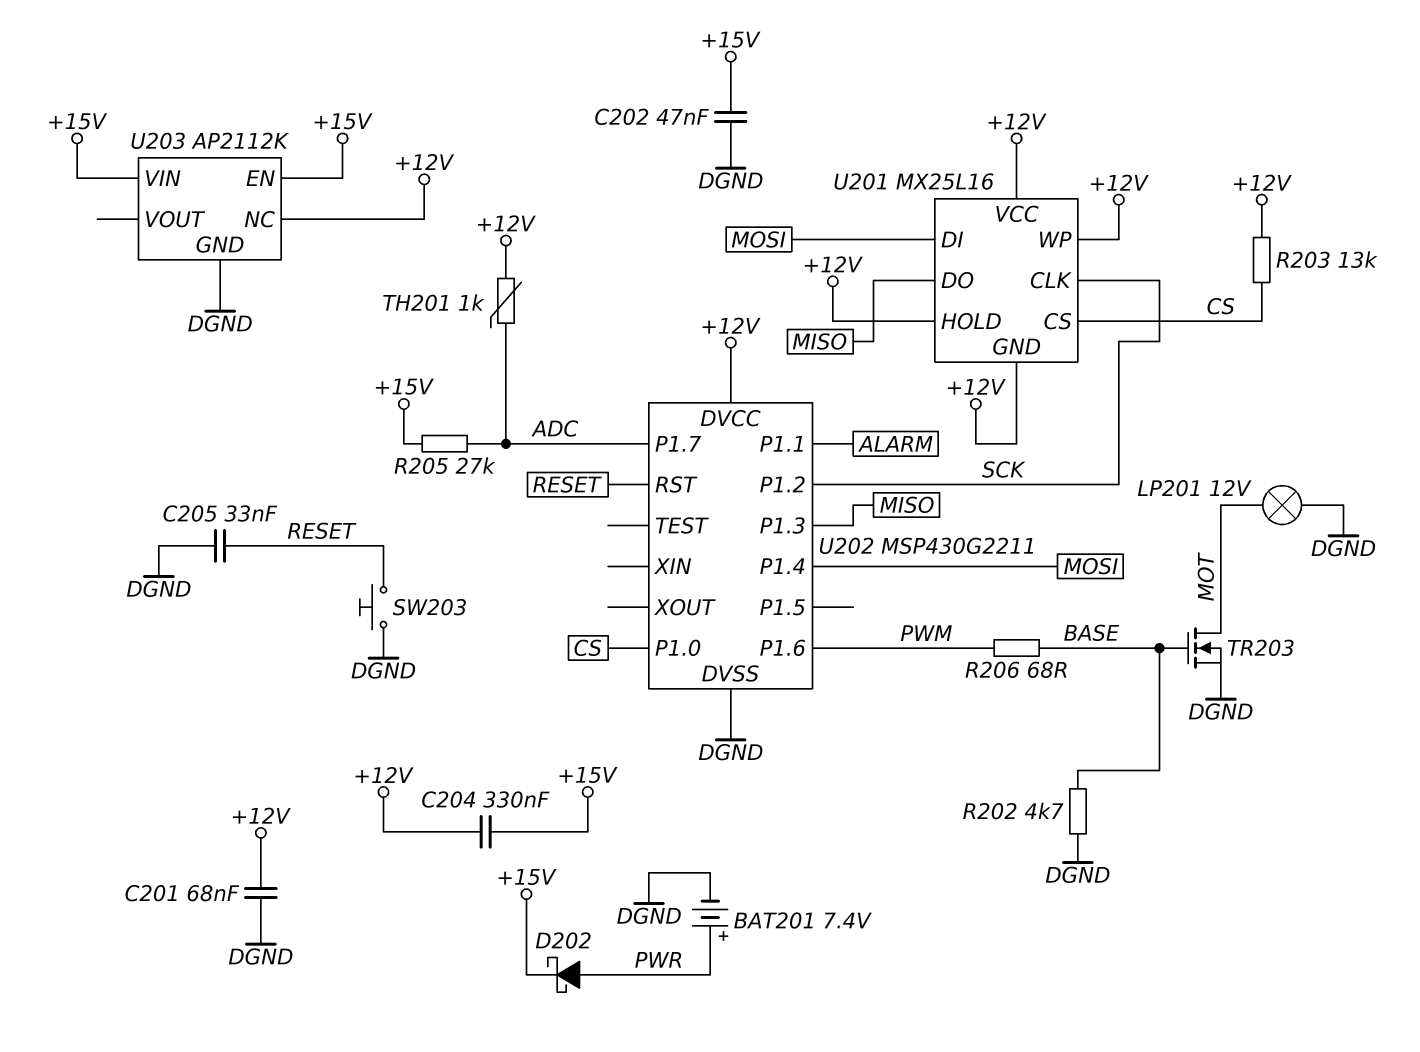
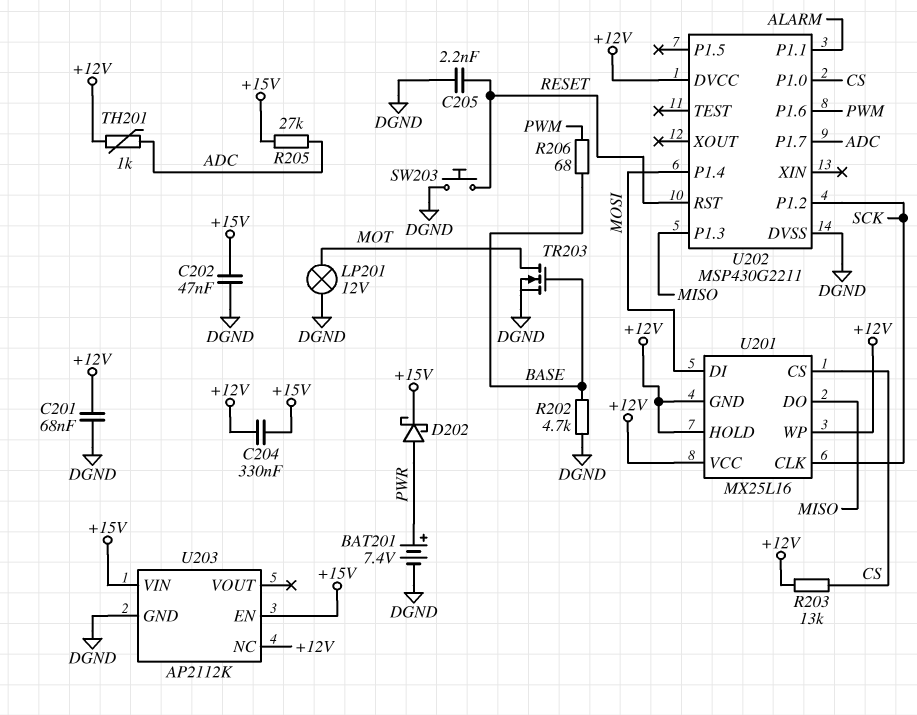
C205: 33nF (DGND, RESET) -> 2.2nF (DGND, RESET)

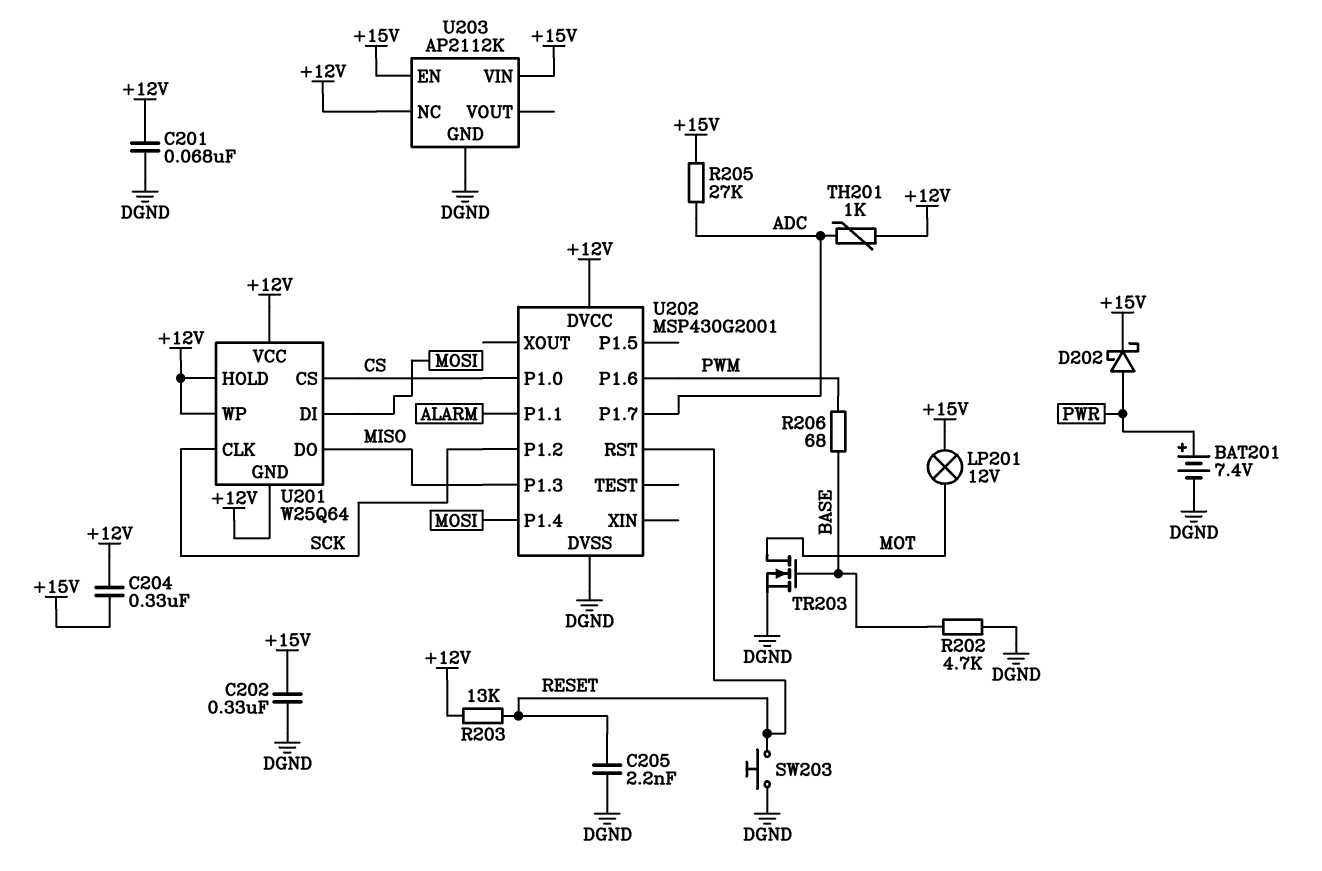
C202: 47nF (+15V, DGND) -> 330nF (+15V, DGND)
LP201: lamp 12V (DGND, MOT) -> lamp 12V (+15V, MOT)
R203: 13k (+12V, CS) -> 13k (+12V, RESET)
U201: MX25L16 -> W25Q64
U202: MSP430G2211 -> MSP430G2001

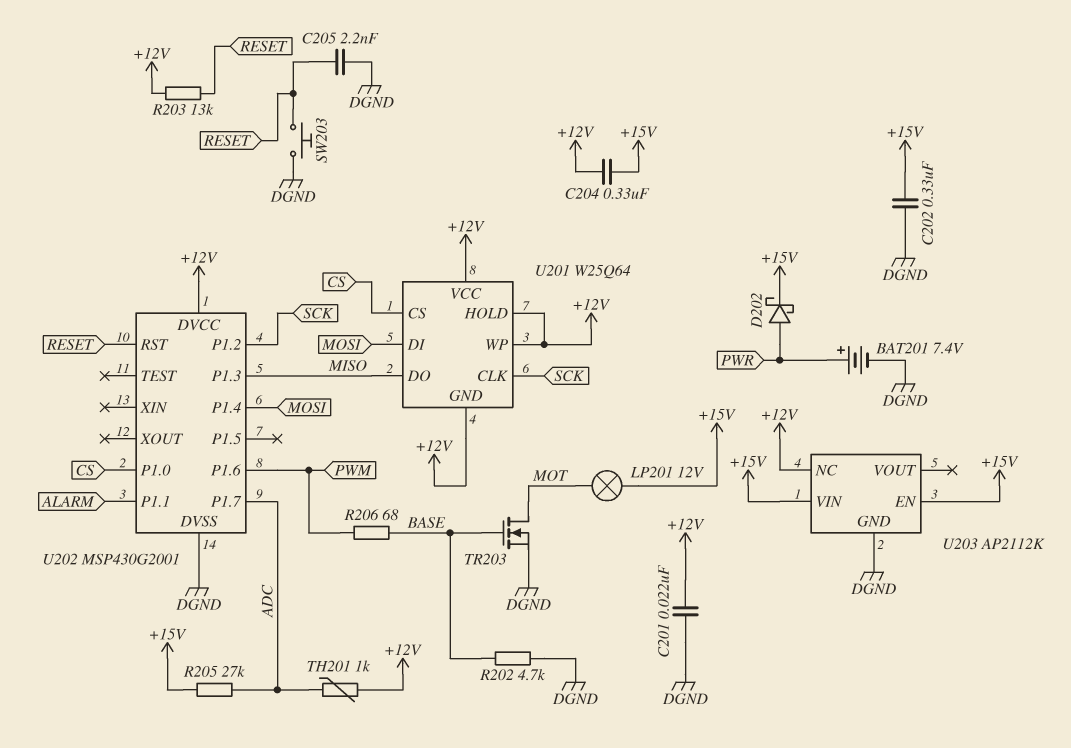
C201: 68nF (+12V, DGND) -> 22nF (+12V, DGND)

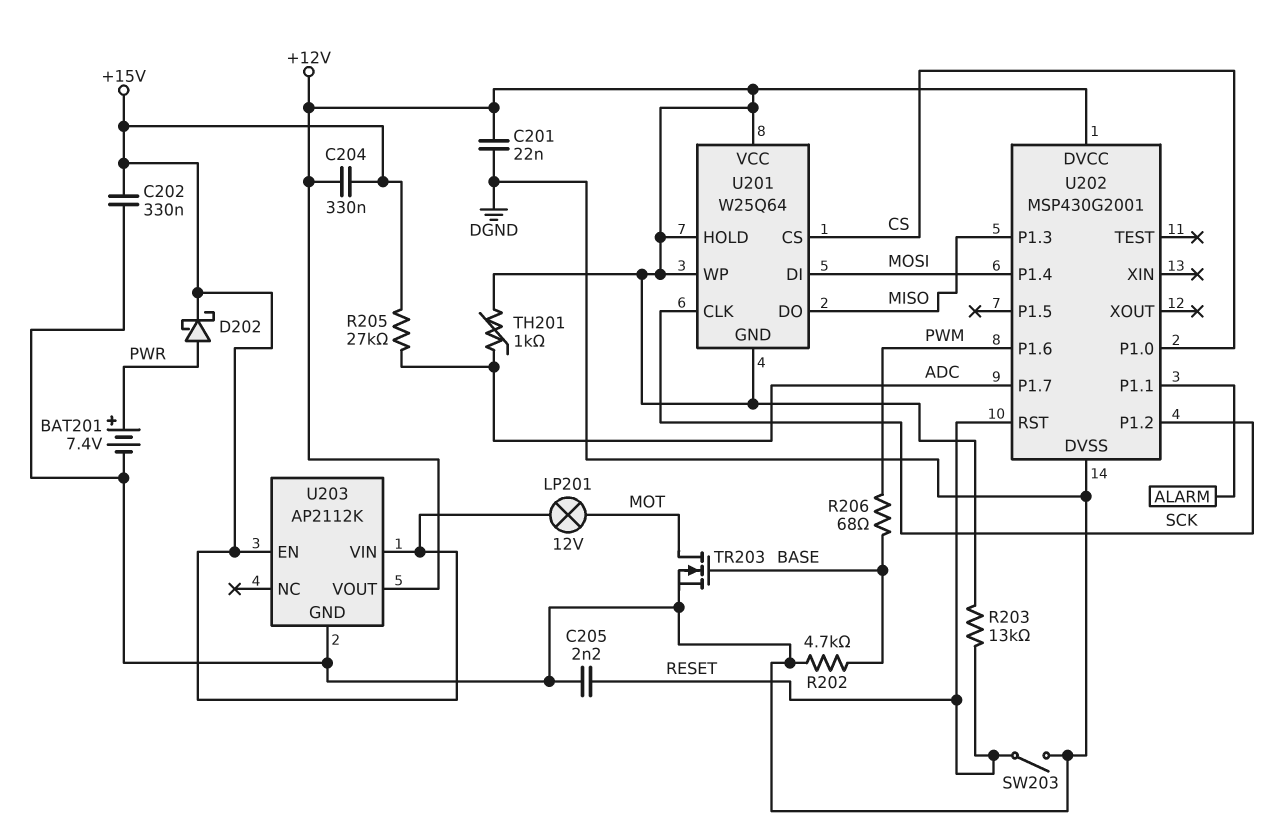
SW203: button (DGND, RESET) -> switch (DGND, RESET)
U203 pin NC: +12V -> none
U203 pin VOUT: none -> +12V

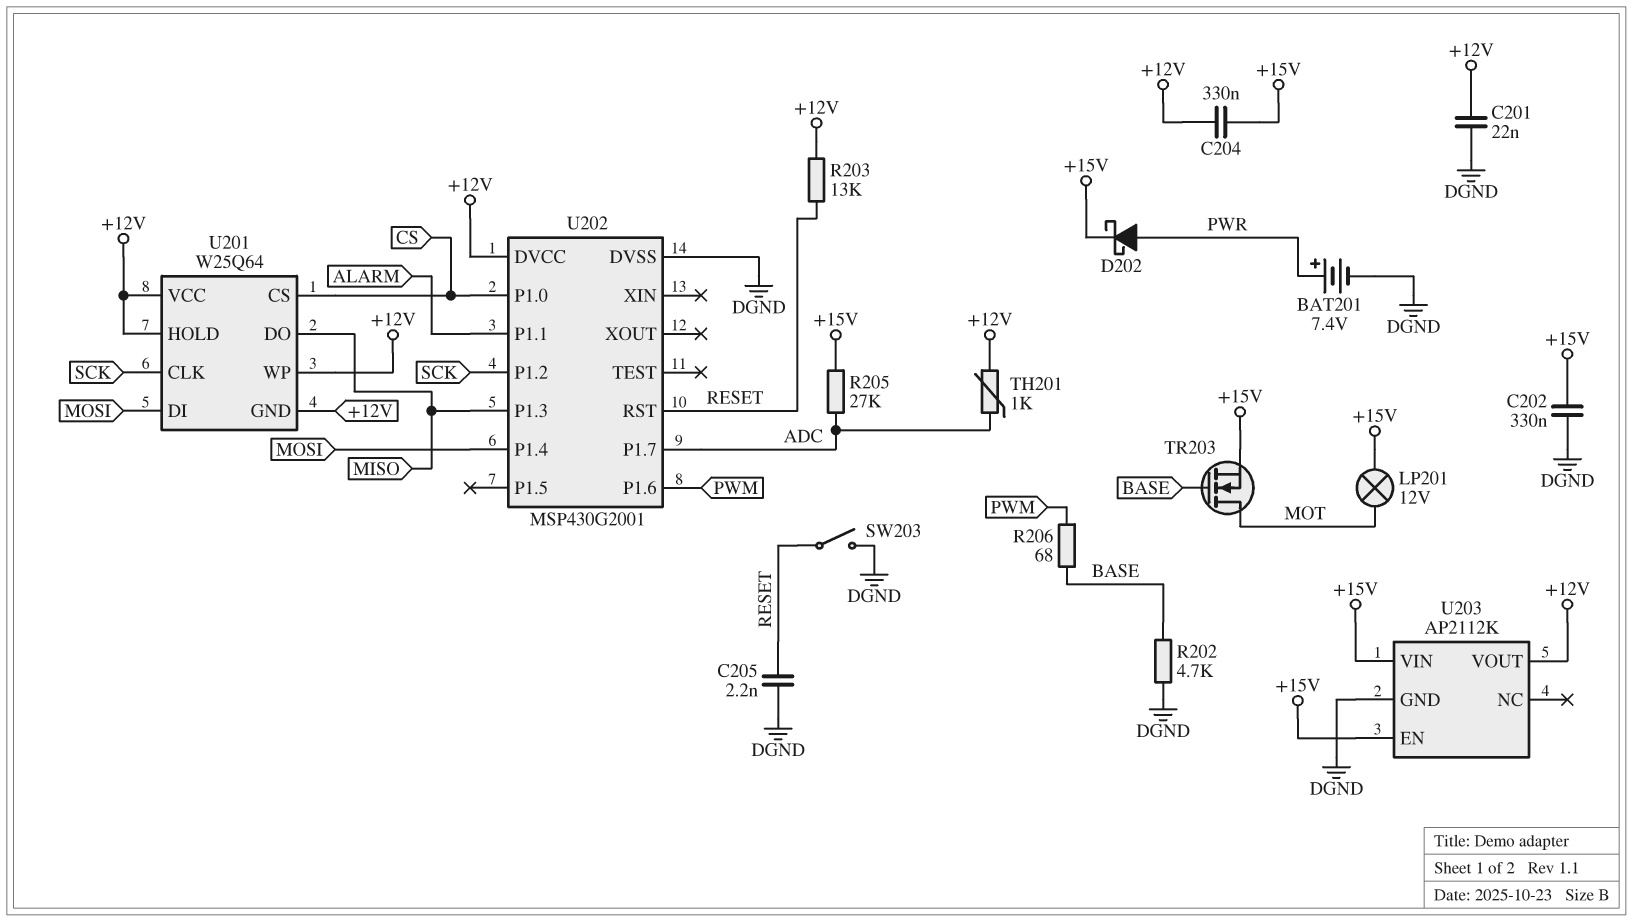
TR203: NMOS (G BASE, D MOT, S DGND) -> NMOS (G BASE, D MOT, S +15V)

